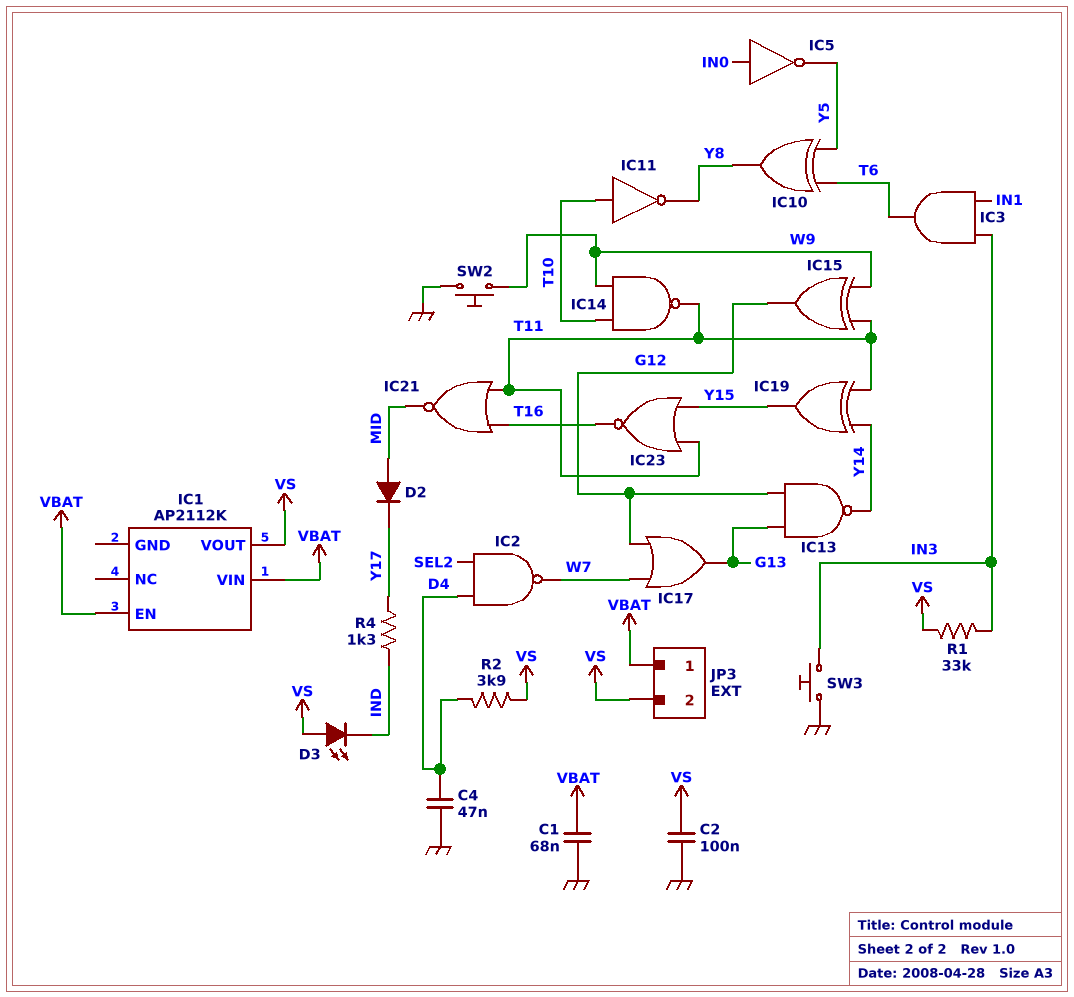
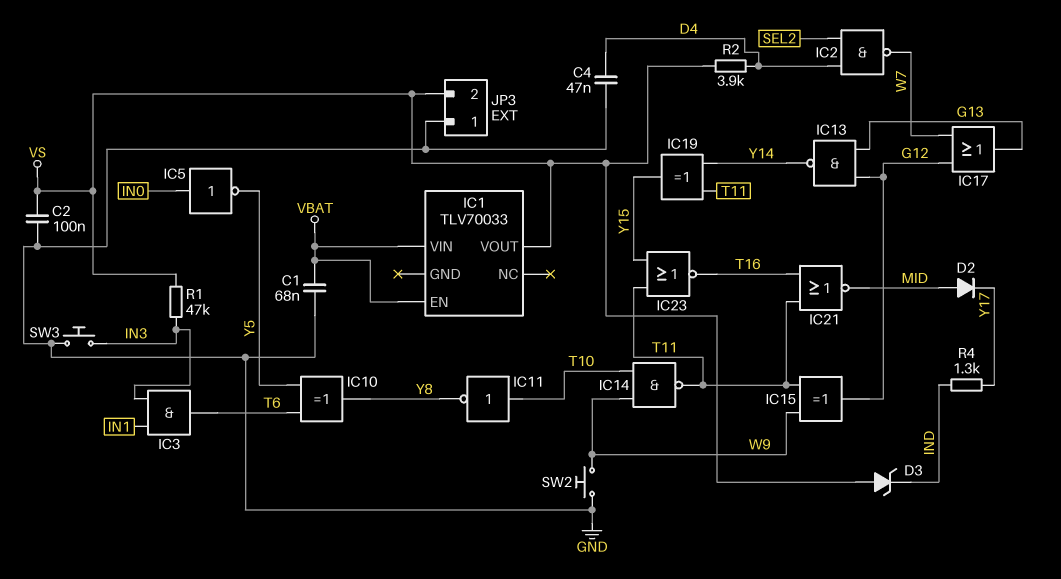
D3: LED (A VS, K IND) -> zener (A VS, K IND)
IC1: AP2112K -> TLV70033
JP3 pin 1: VBAT -> GND
R1: 33k (IN3, VS) -> 47k (IN3, VS)

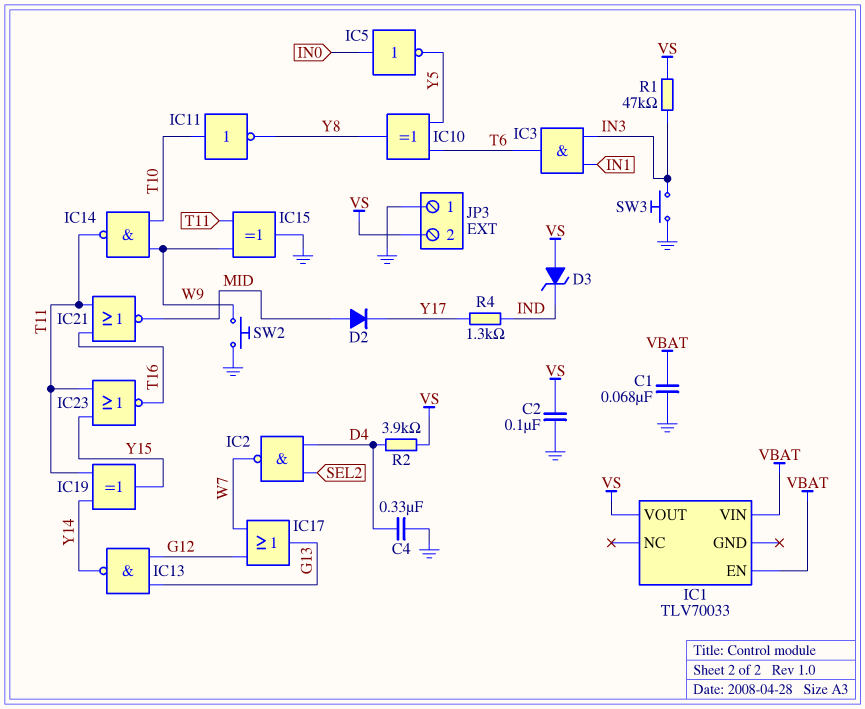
C4: 47nF (D4, GND) -> 330nF (D4, GND)
IC15: XOR (in T11, in W9, out G12) -> XOR (in T11, in W9, out GND)

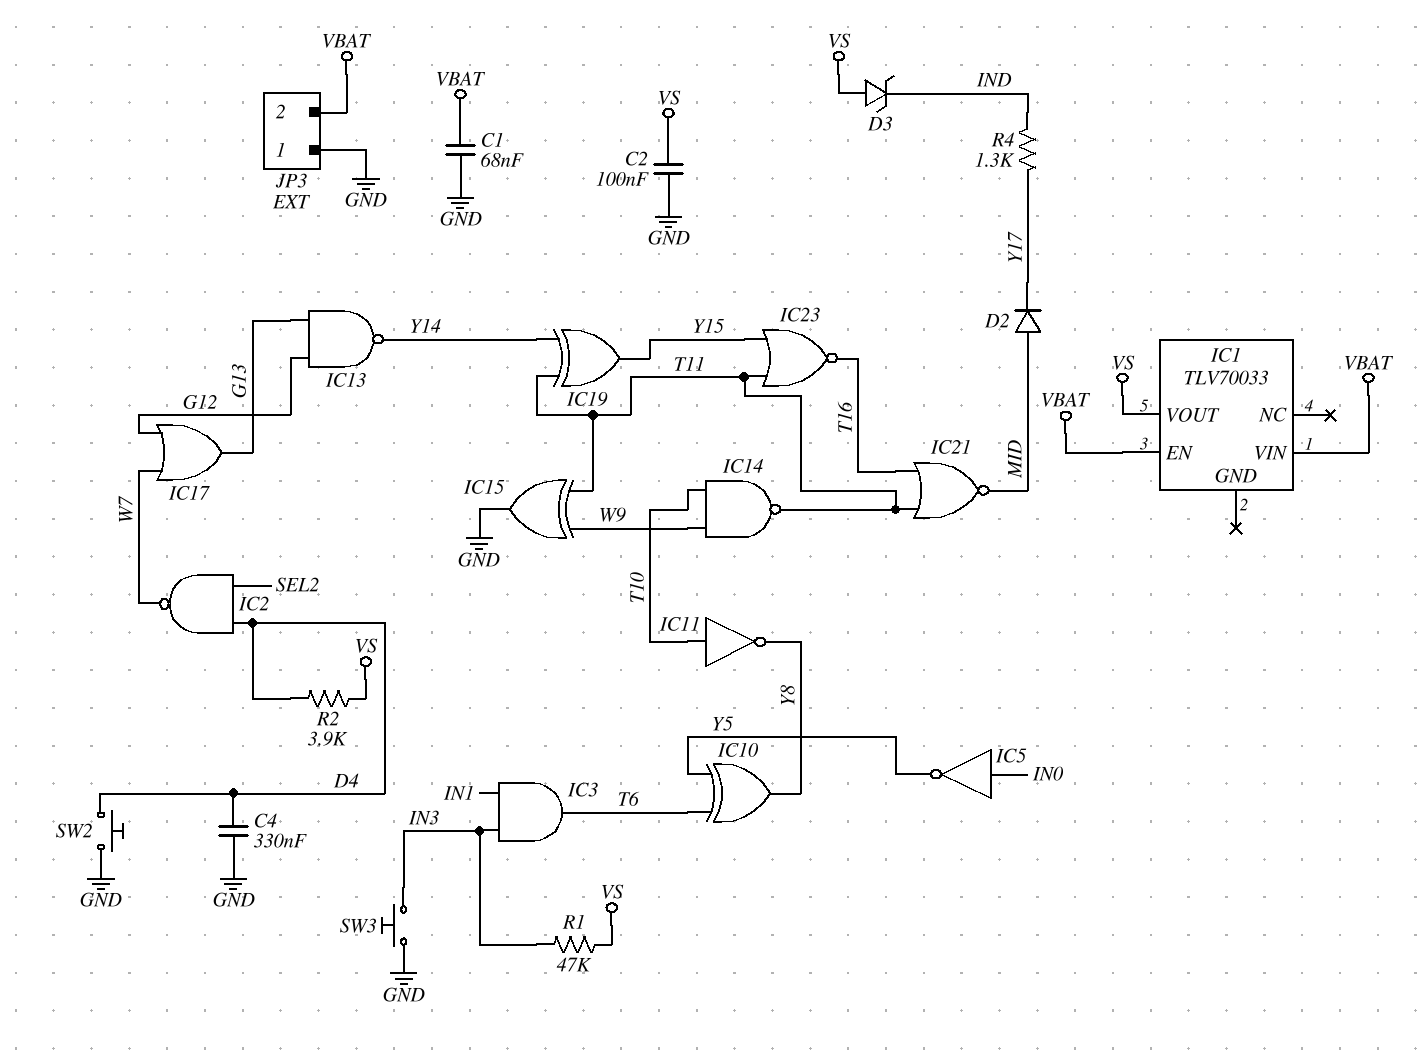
JP3 pin 2: VS -> VBAT
SW2: button (GND, W9) -> button (D4, GND)

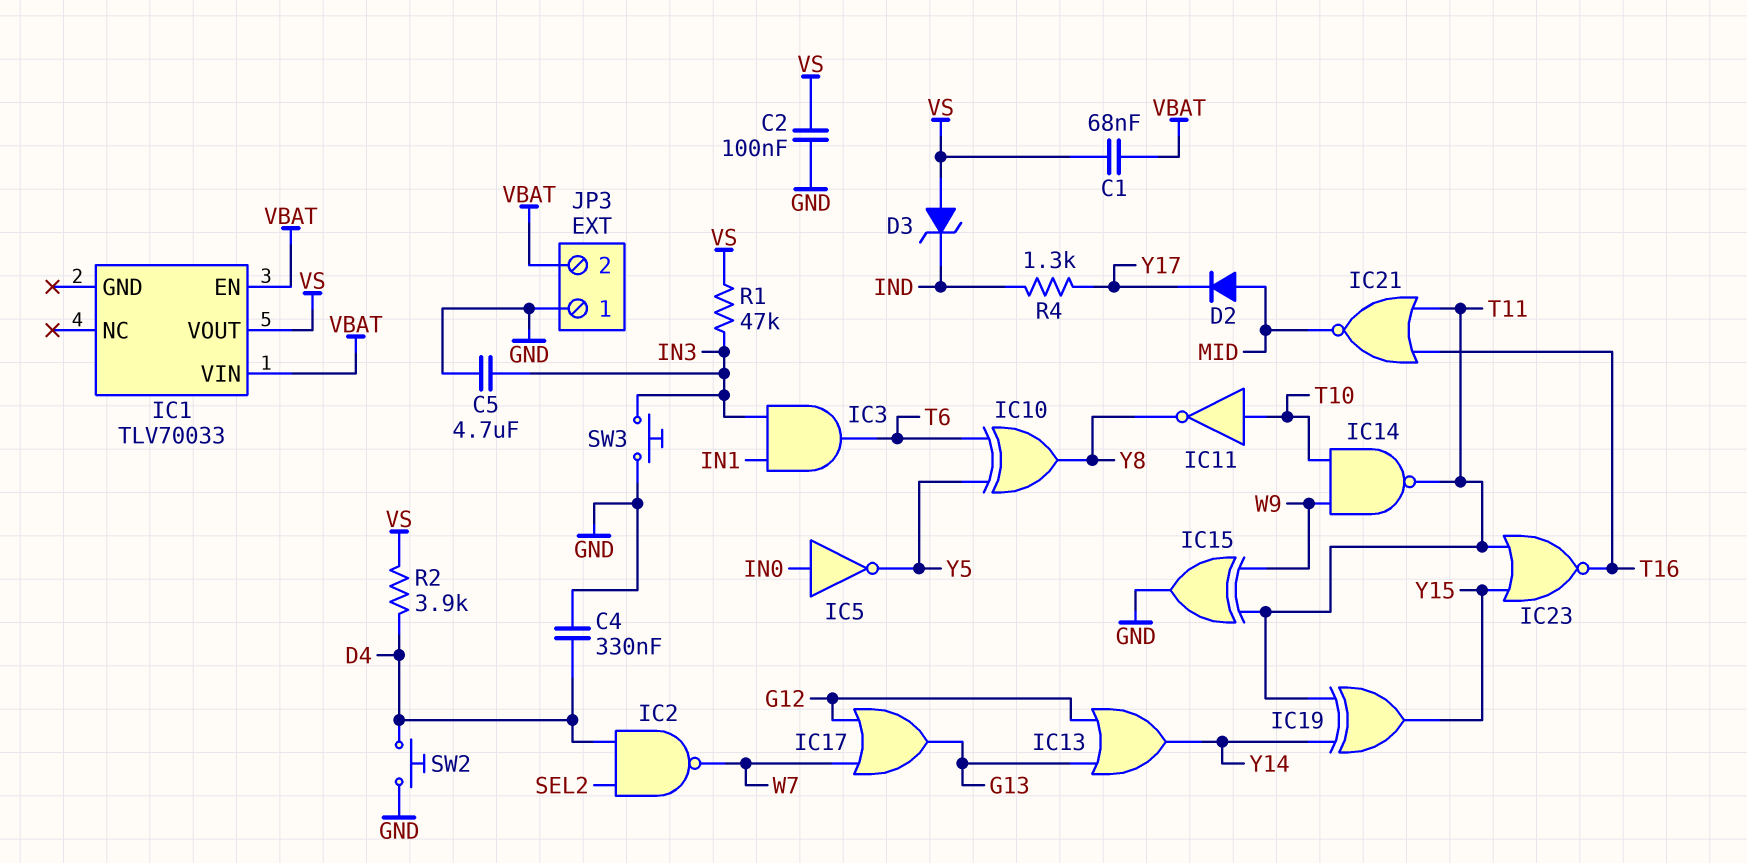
C1: 68nF (GND, VBAT) -> 68nF (VBAT, VS)
C5: none -> 4.7uF (GND, IN3)
IC13: NAND (in G12, in G13, out Y14) -> OR (in G12, in G13, out Y14)

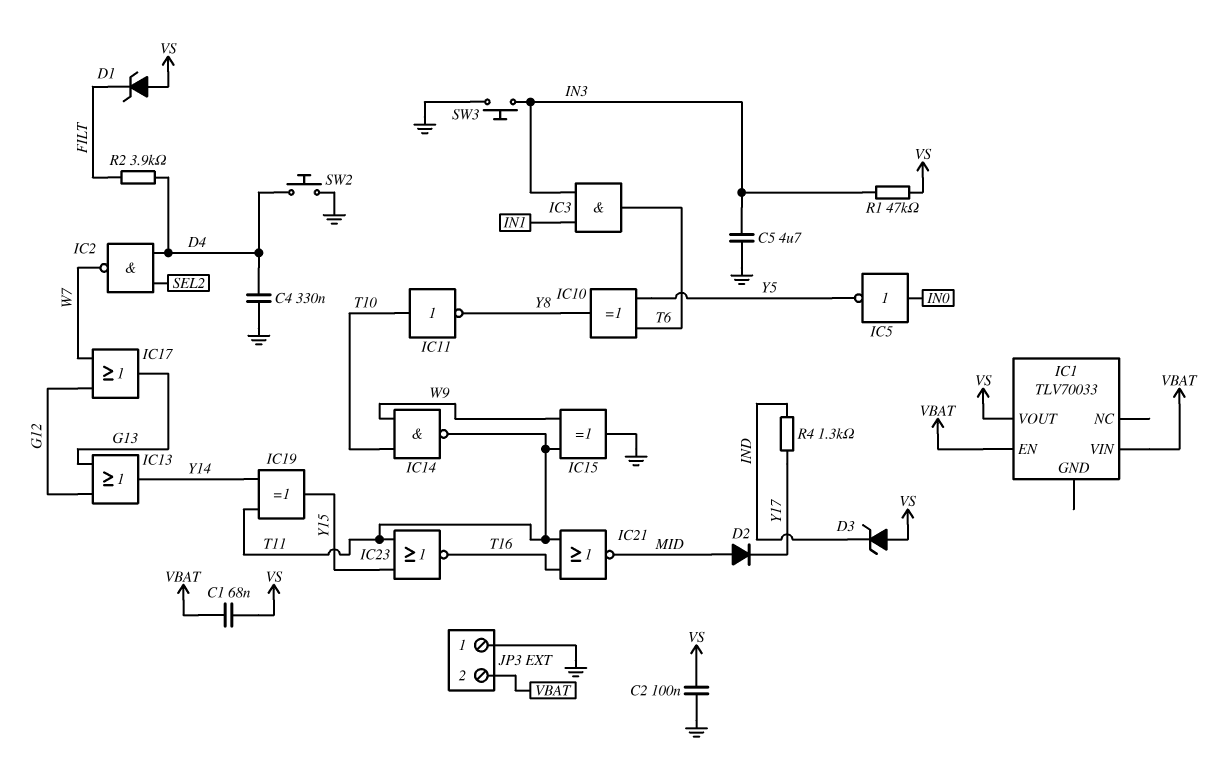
D1: none -> zener (A VS, K FILT)
R2: 3.9k (D4, VS) -> 3.9k (D4, FILT)

